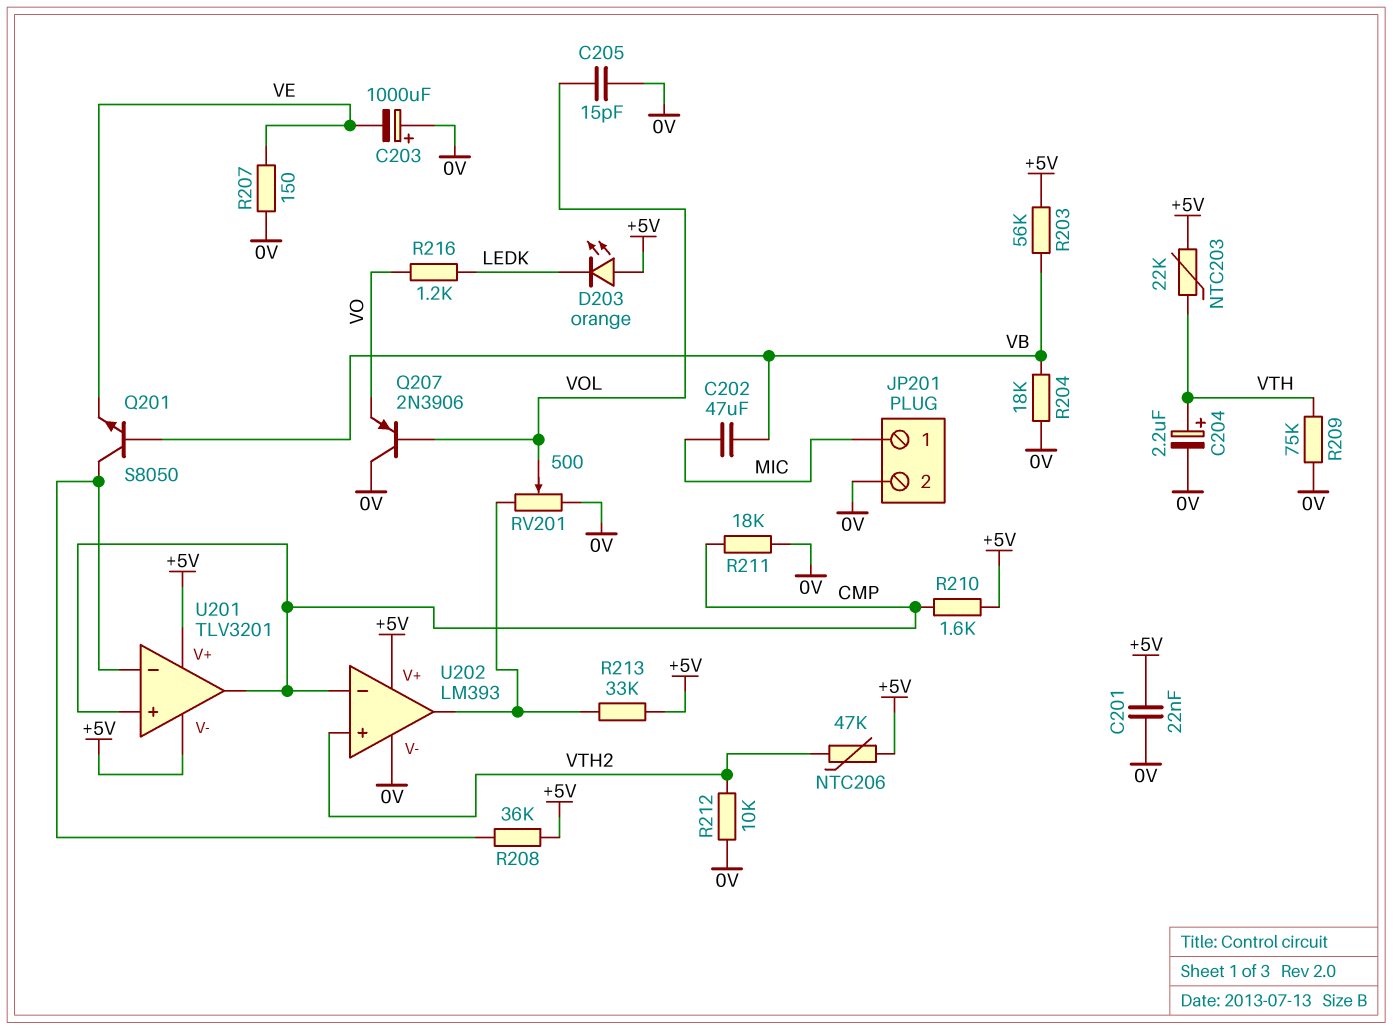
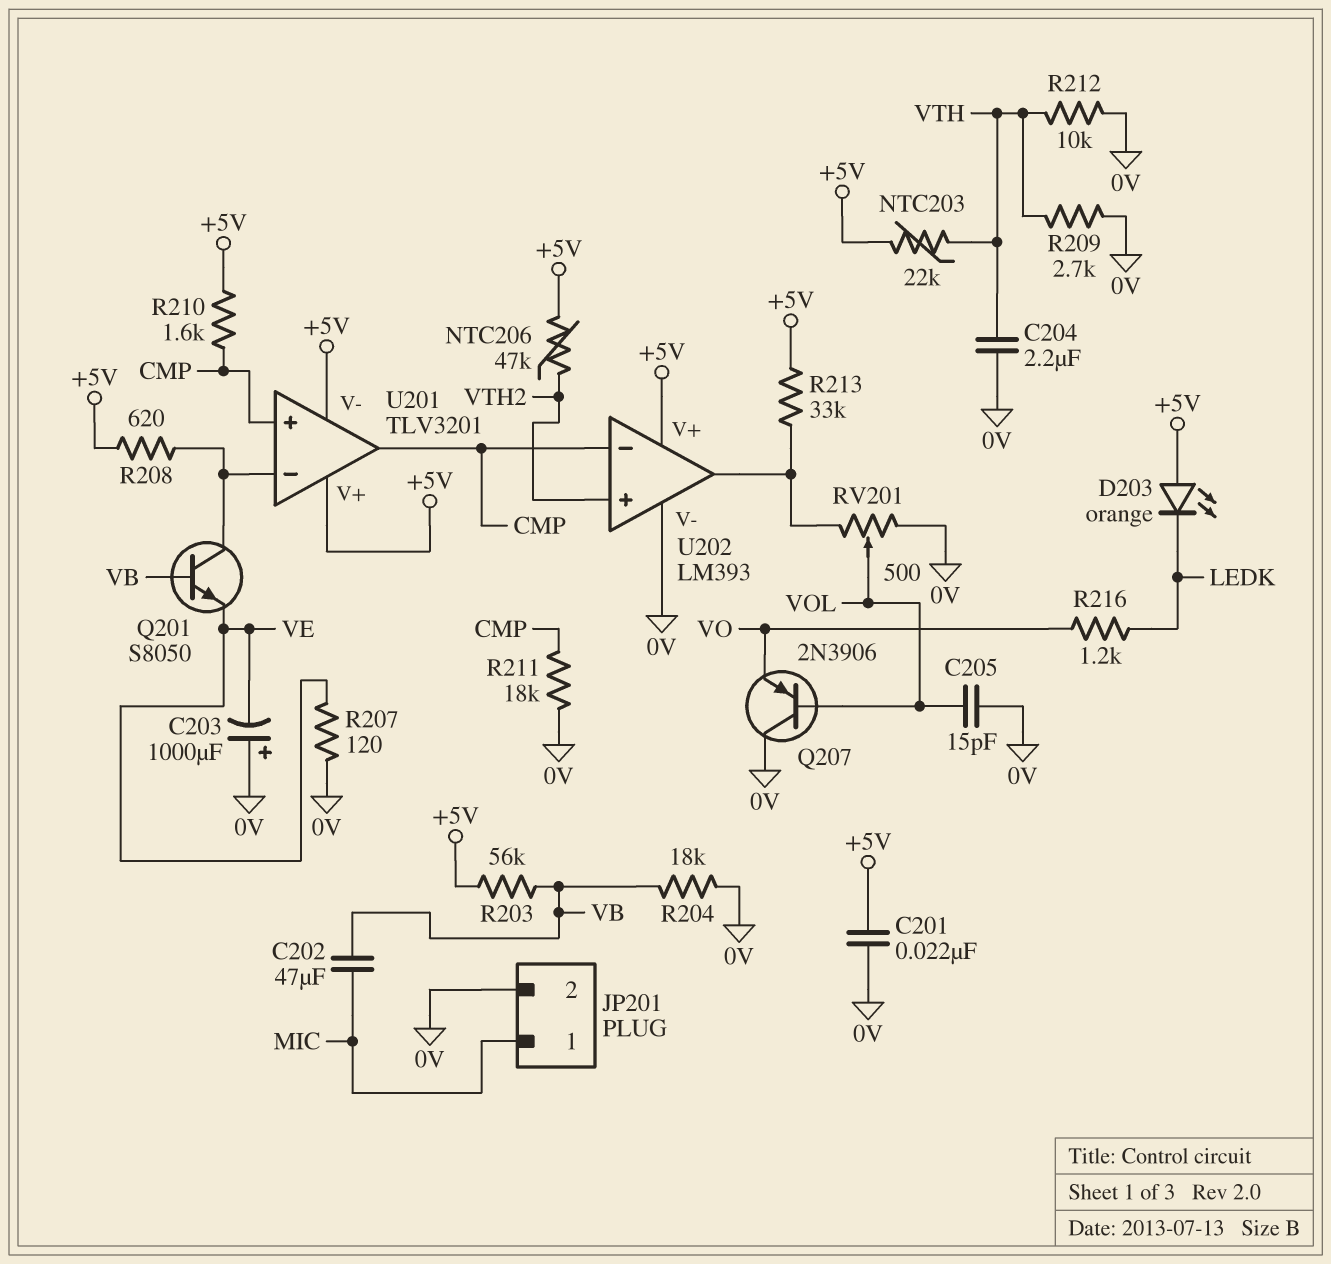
C204: 2.2uF (plus VTH, minus 0V) -> 2.2uF (0V, VTH)
R207: 150 (0V, VE) -> 120 (0V, VE)
R208: 36k (+5V, U201/in-) -> 620 (+5V, U201/in-)
R209: 75k (0V, VTH) -> 2.7k (0V, VTH)
R212: 10k (0V, VTH2) -> 10k (0V, VTH)

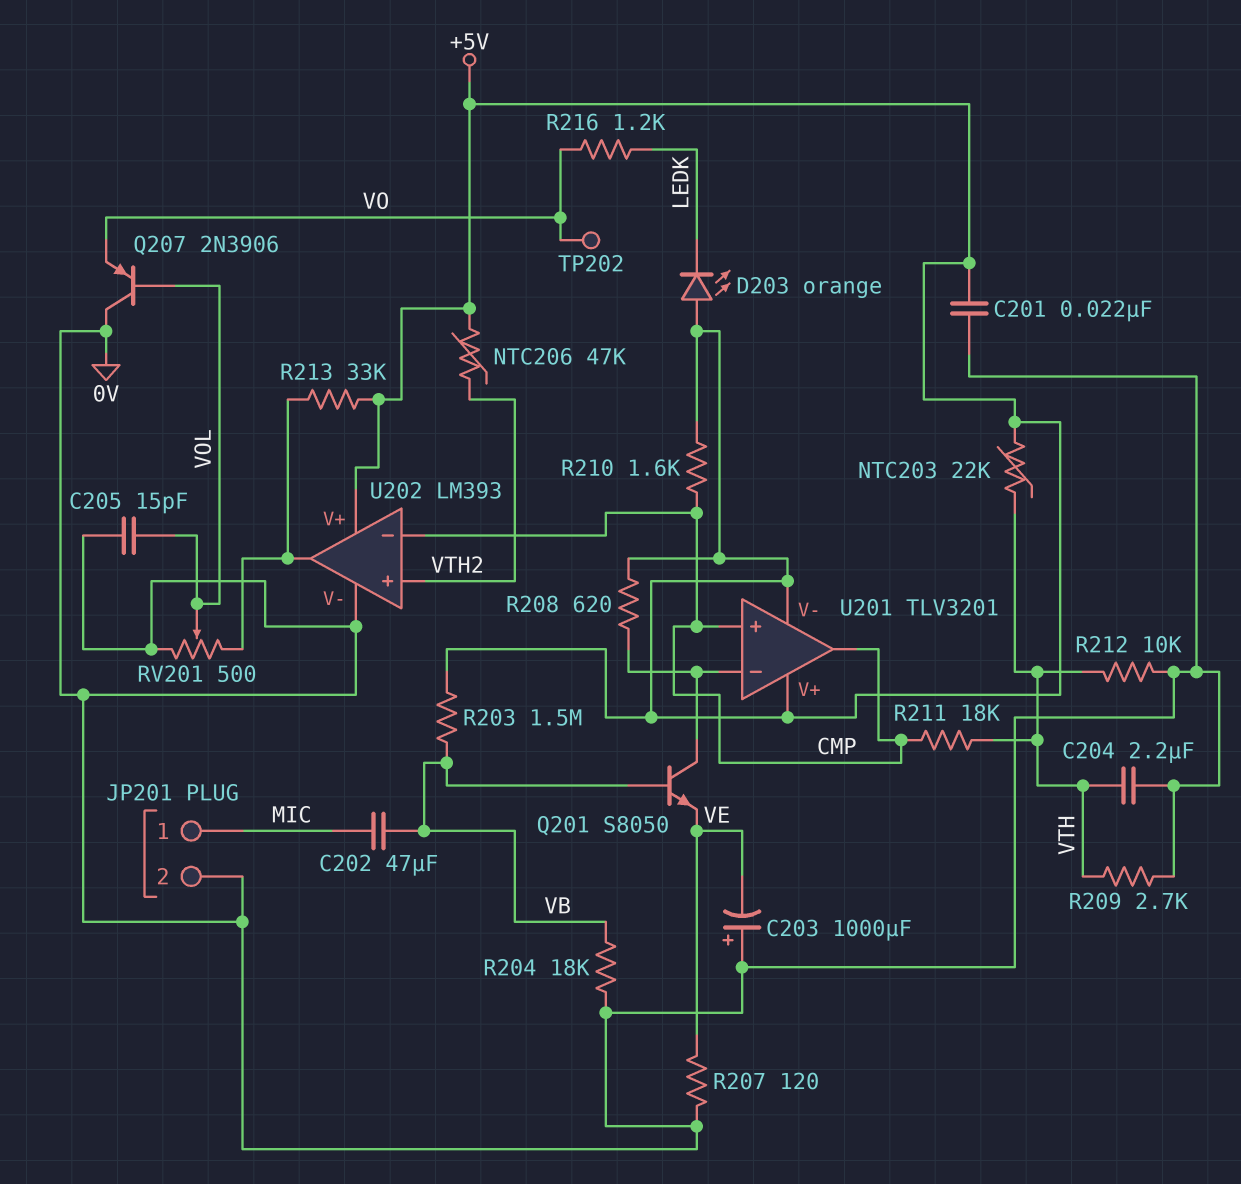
R203: 56k (+5V, VB) -> 1.5M (+5V, VB)
R211: 18k (0V, CMP) -> 18k (CMP, VTH)
TP202: none -> test point (VO)

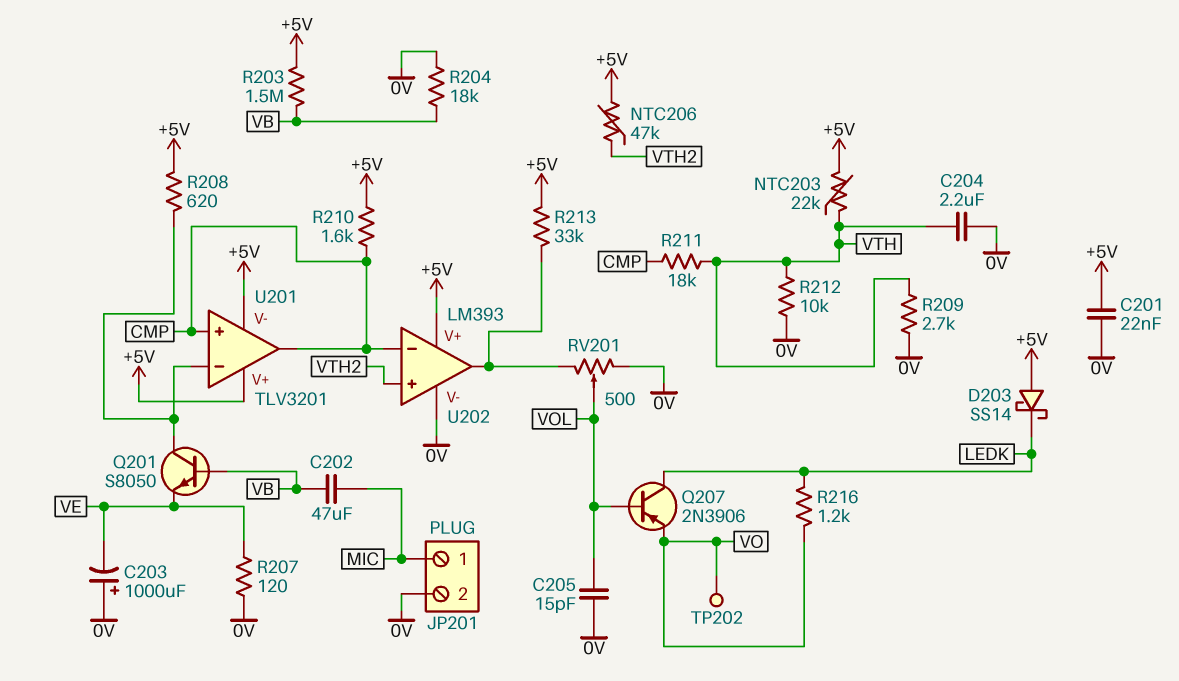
D203: LED orange (A +5V, K LEDK) -> schottky SS14 (A +5V, K LEDK)
Q207: PNP 2N3906 (B VOL, C 0V, E VO) -> PNP 2N3906 (B VOL, C LEDK, E VO)

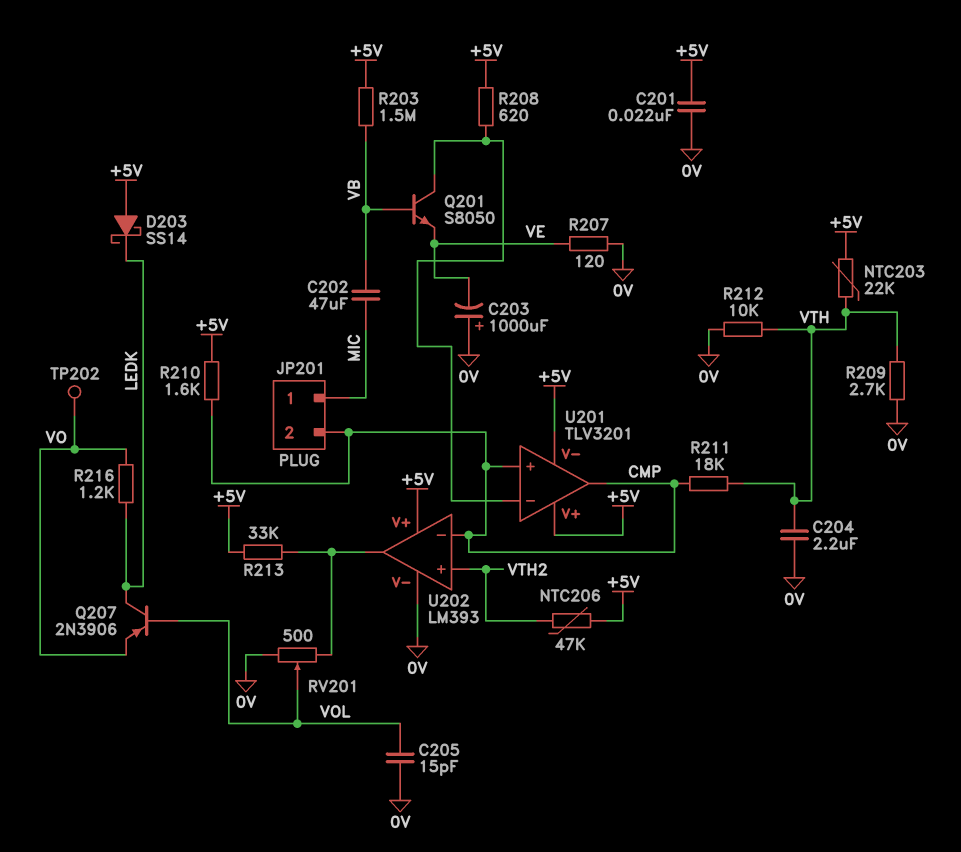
JP201 pin 2: 0V -> CMP
R204: 18k (0V, VB) -> none

